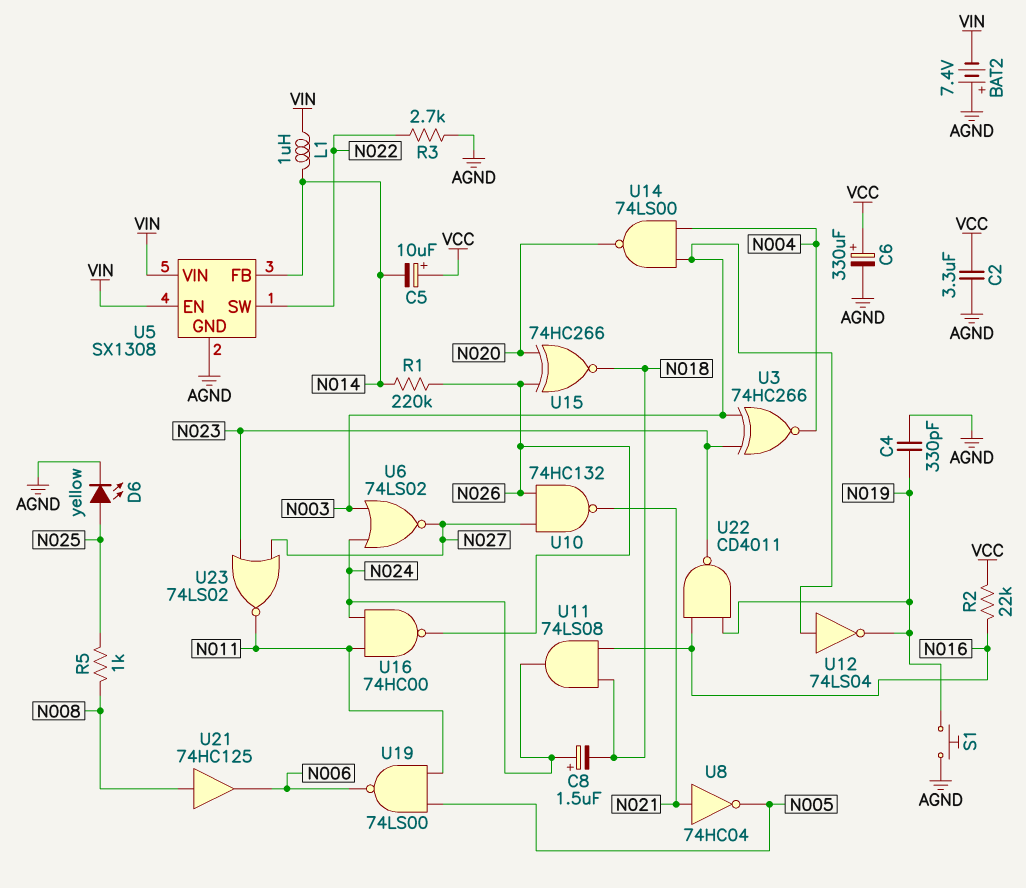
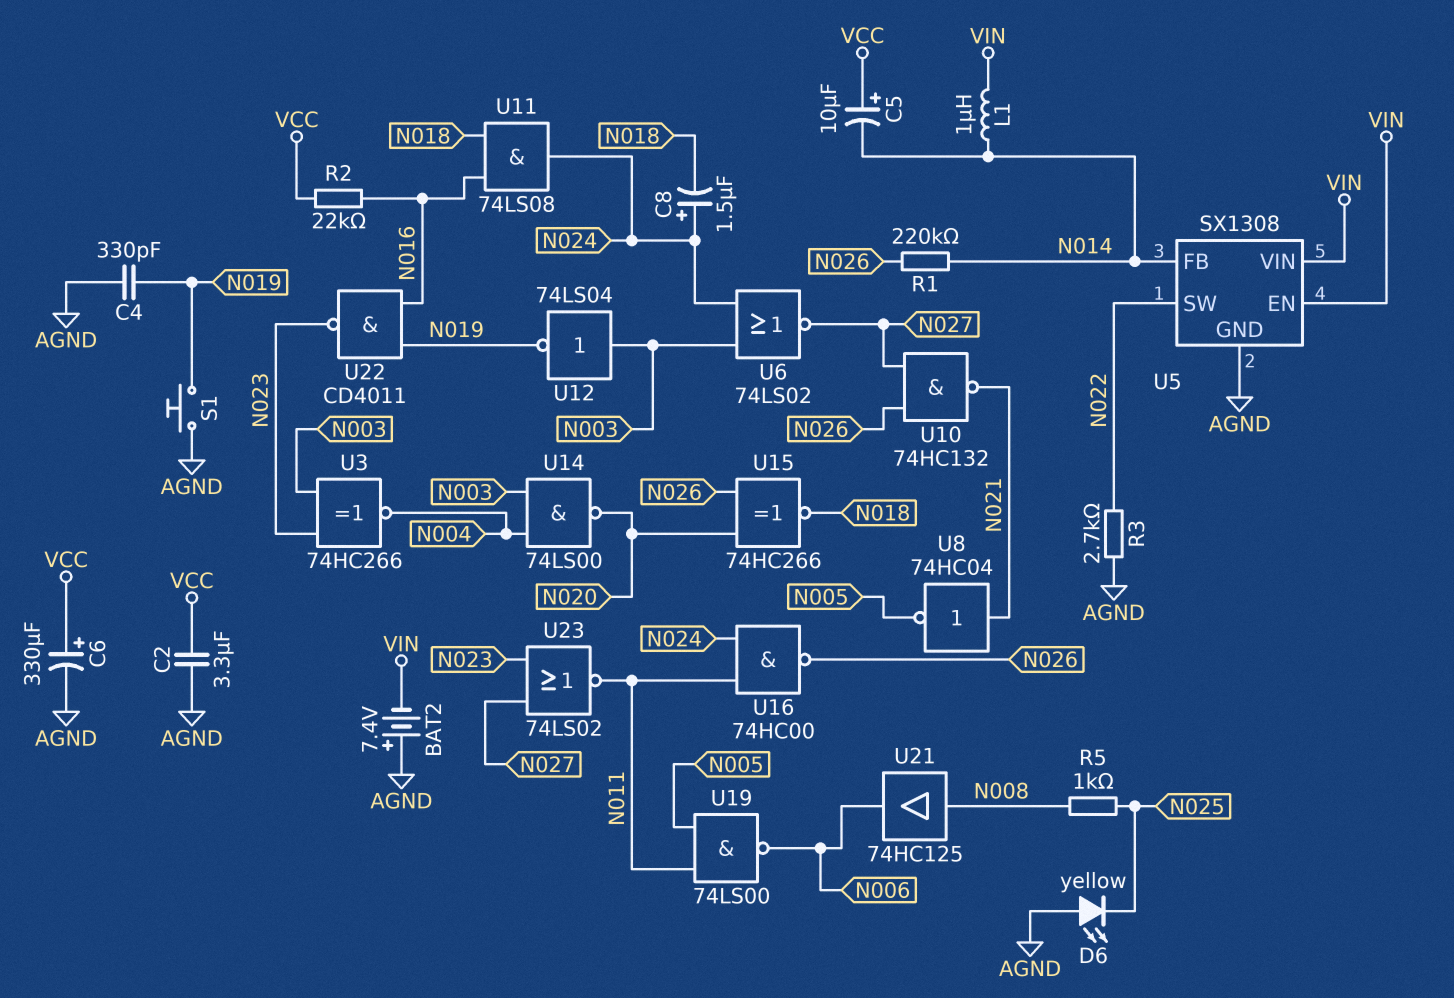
D6: LED yellow (A N025, K AGND) -> LED yellow (A AGND, K N025)

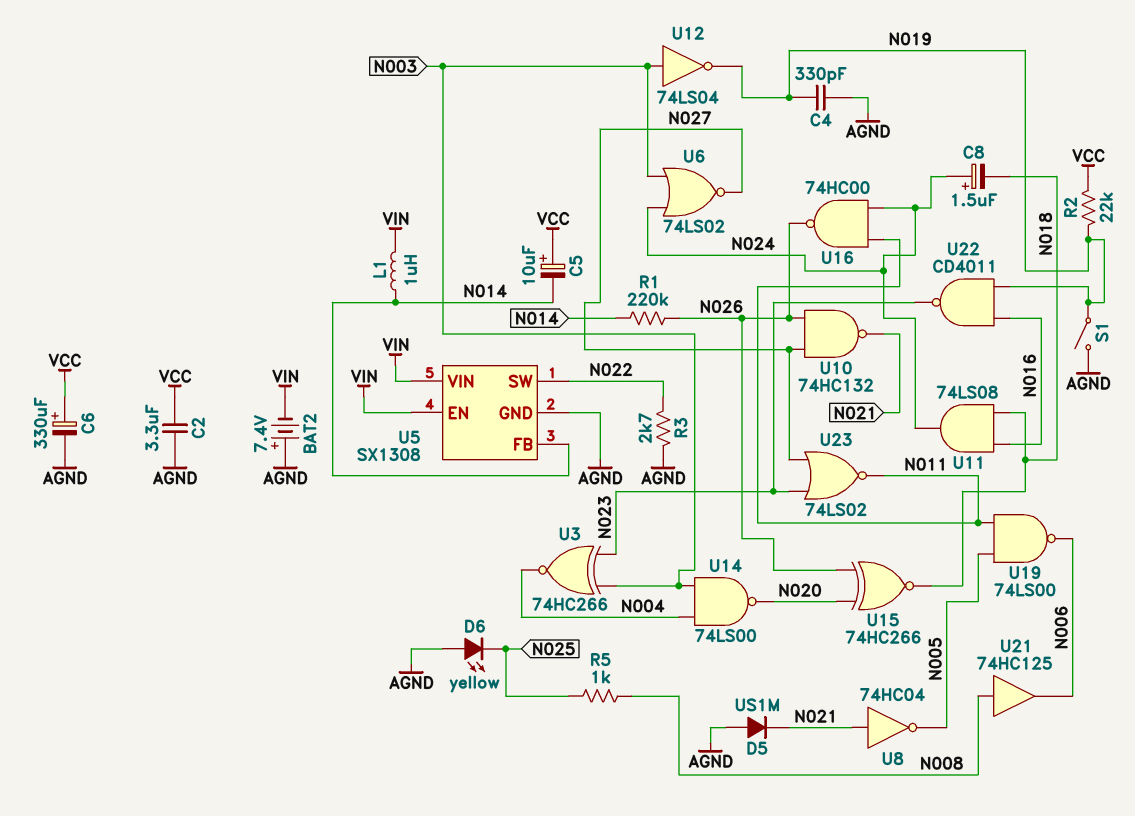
D5: none -> diode US1M (A AGND, K N021)
R2: 22k (N016, VCC) -> 22k (N019, VCC)
S1: button (AGND, N019) -> switch (AGND, N019)

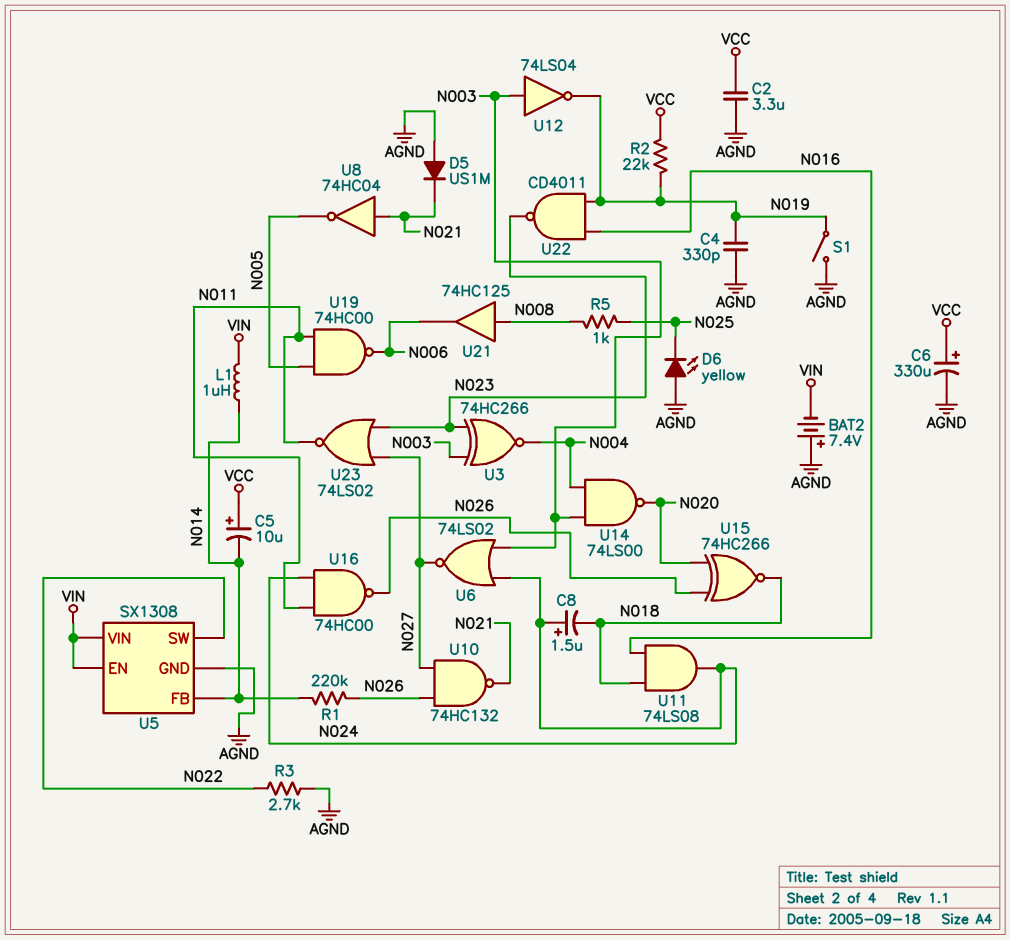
U19: NAND 74LS00 (in N005, in N011, out N006) -> NAND 74HC00 (in N005, in N011, out N006)

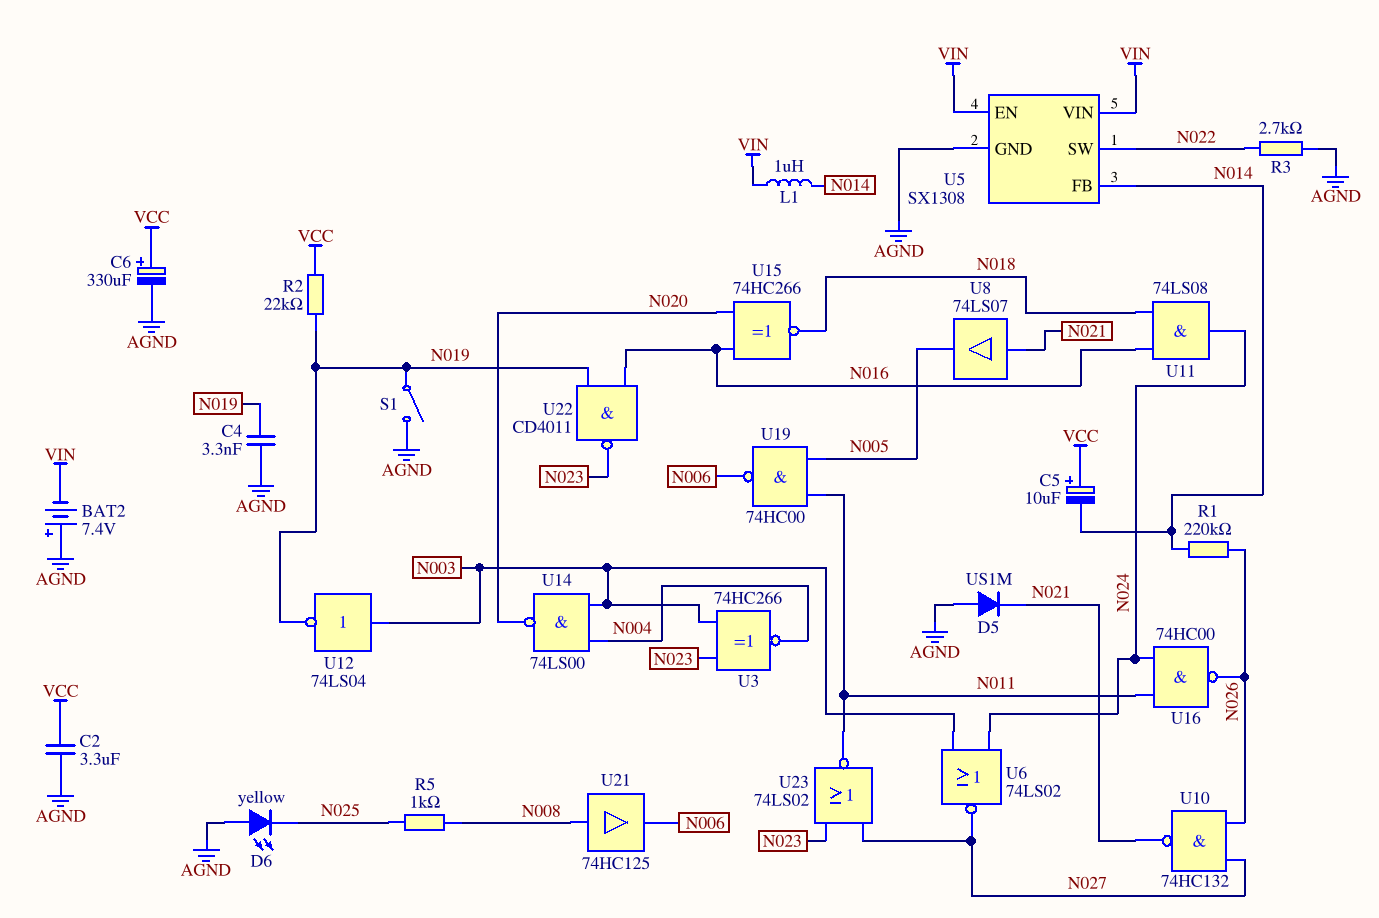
C4: 330pF (AGND, N019) -> 3.3nF (AGND, N019)
C8: 1.5uF (plus N024, minus N018) -> none
U8: NOT 74HC04 (in N021, out N005) -> buffer 74LS07 (in N021, out N005)
U15: XNOR 74HC266 (in N020, in N026, out N018) -> XNOR 74HC266 (in N016, in N020, out N018)

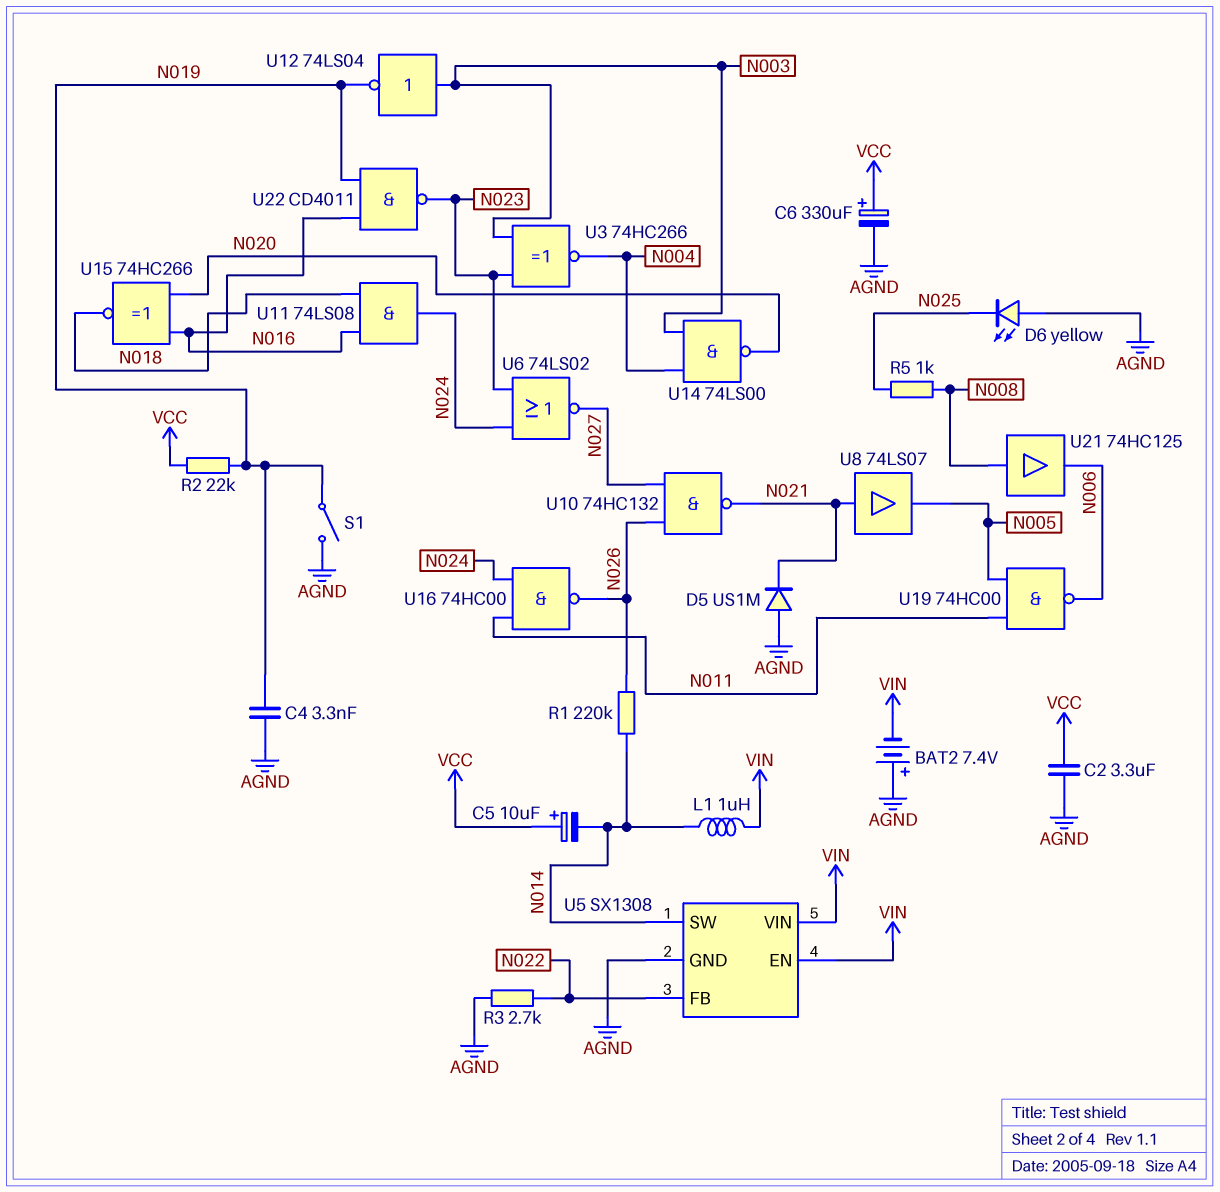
U5 pin FB: N014 -> N022
U5 pin SW: N022 -> N014
U6: NOR 74LS02 (in N003, in N024, out N027) -> NOR 74LS02 (in N023, in N024, out N027)
U23: NOR 74LS02 (in N023, in N027, out N011) -> none

